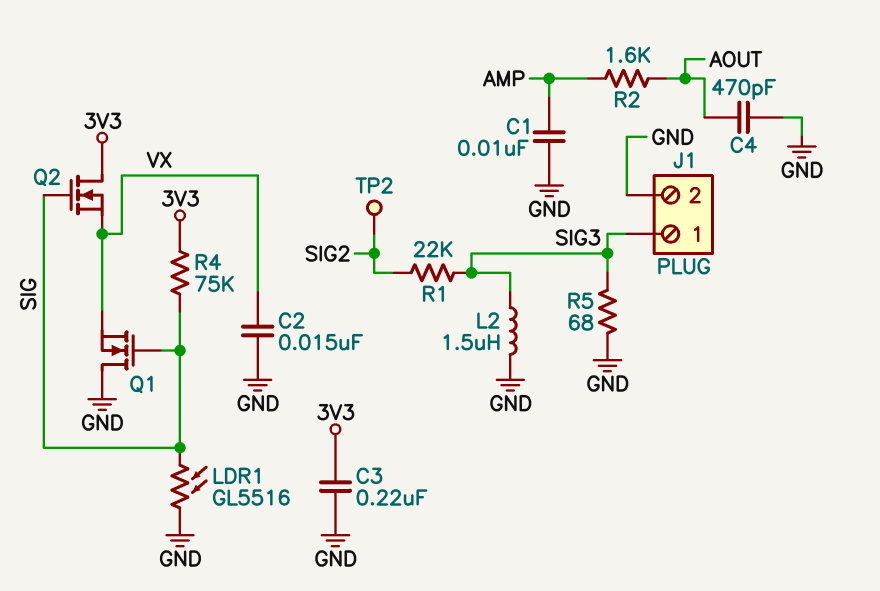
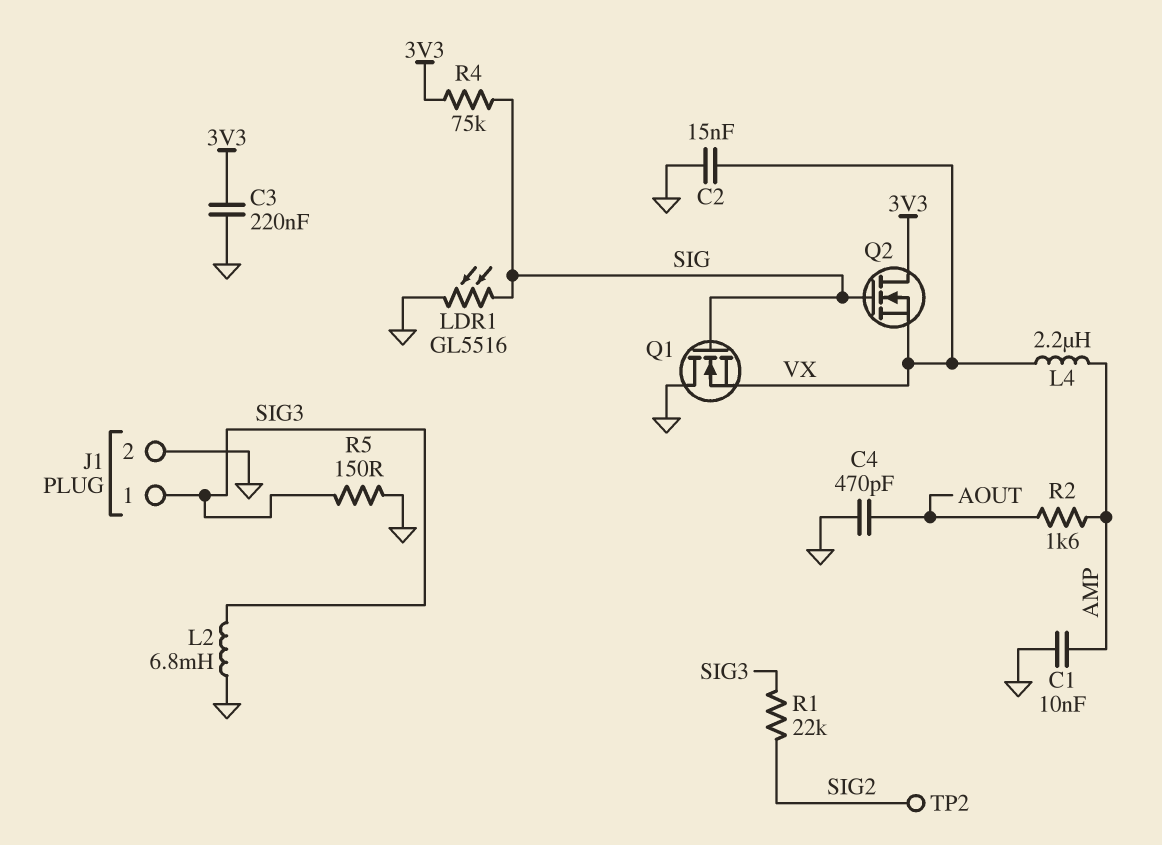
L2: 1.5uH (GND, SIG3) -> 6.8mH (GND, SIG3)
L4: none -> 2.2uH (AMP, VX)
R5: 68 (GND, SIG3) -> 150 (GND, SIG3)

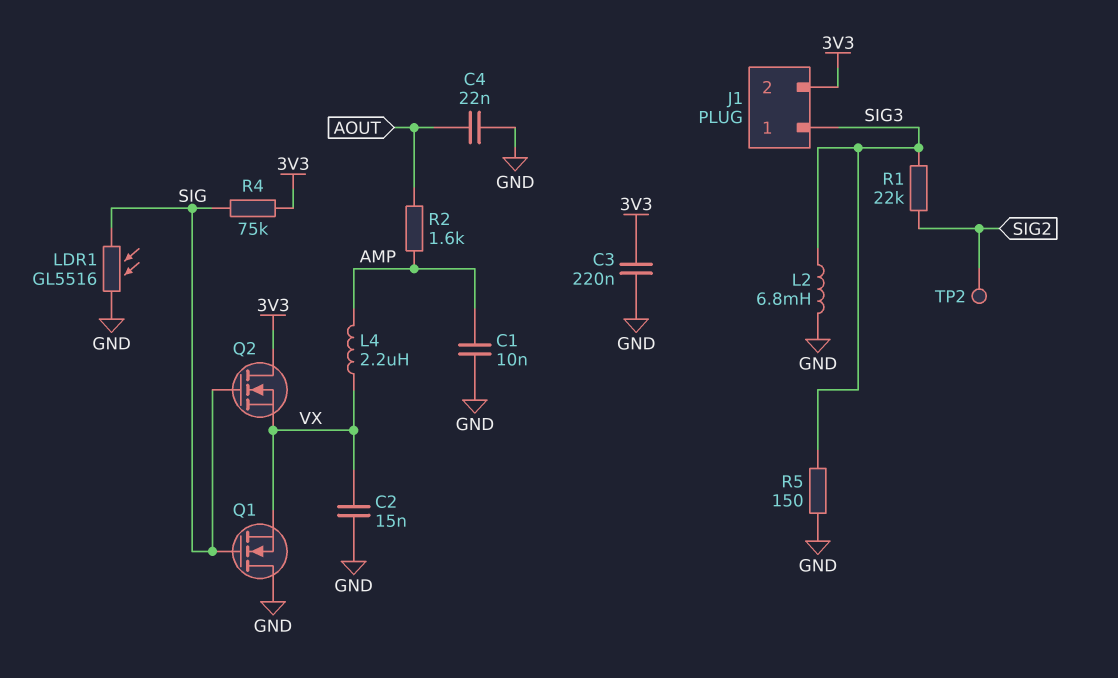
C4: 470pF (AOUT, GND) -> 22nF (AOUT, GND)
J1 pin 2: GND -> 3V3

